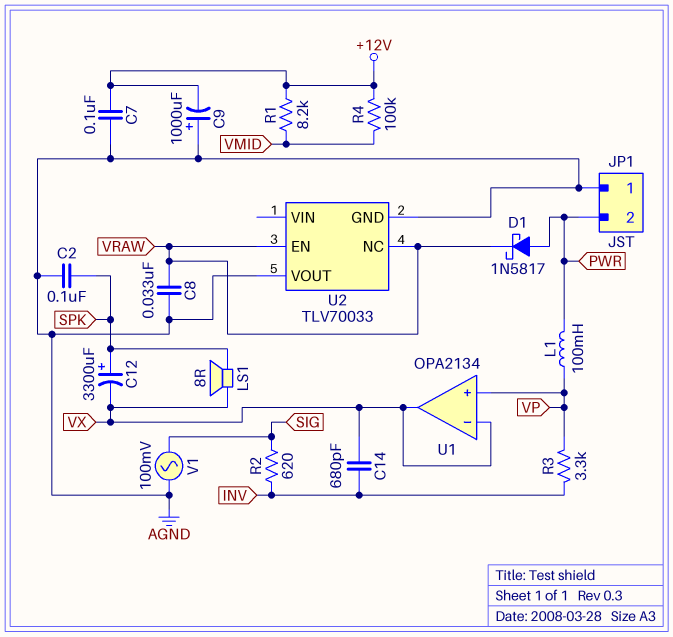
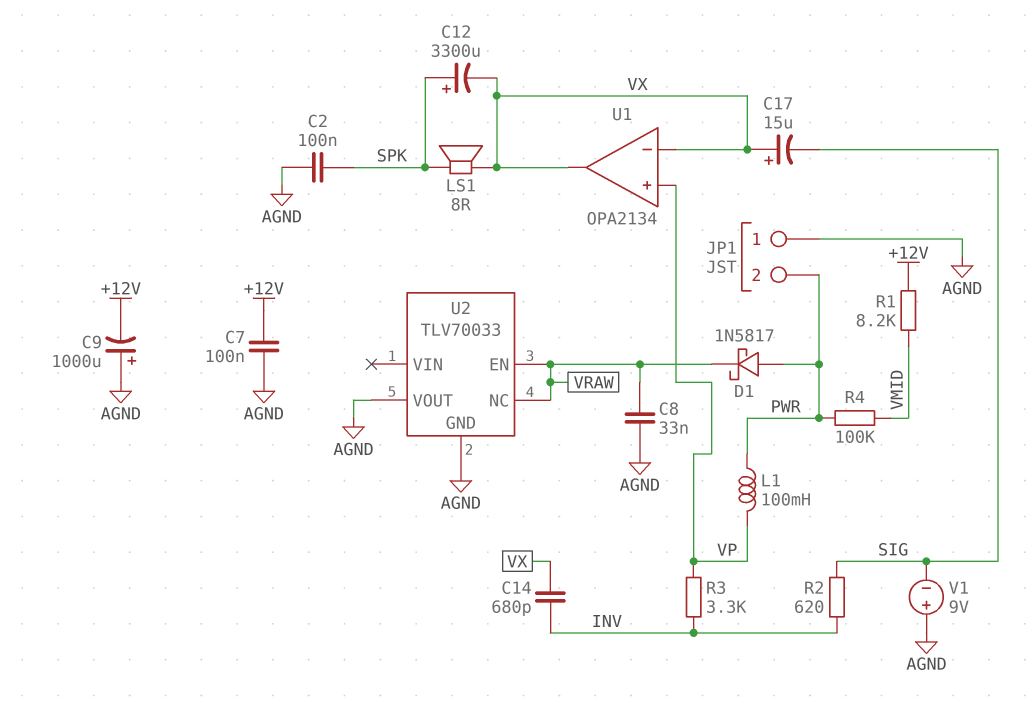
C17: none -> 15uF (plus VX, minus SIG)
R4: 100k (+12V, VMID) -> 100k (PWR, VMID)
V1: AC 100mV (AGND, SIG) -> 9V (plus AGND, minus SIG)

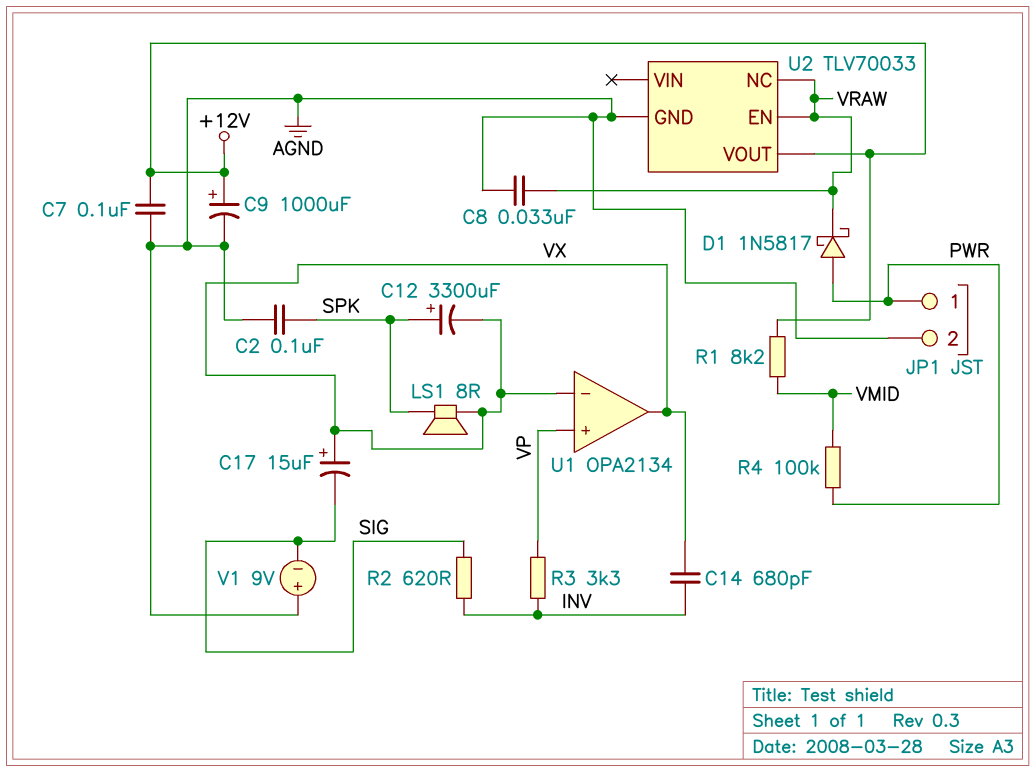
C9: 1000uF (plus AGND, minus +12V) -> 1000uF (plus +12V, minus AGND)
JP1 pin 1: AGND -> PWR
JP1 pin 2: PWR -> AGND
L1: 100mH (PWR, VP) -> none
U2 pin VOUT: AGND -> +12V

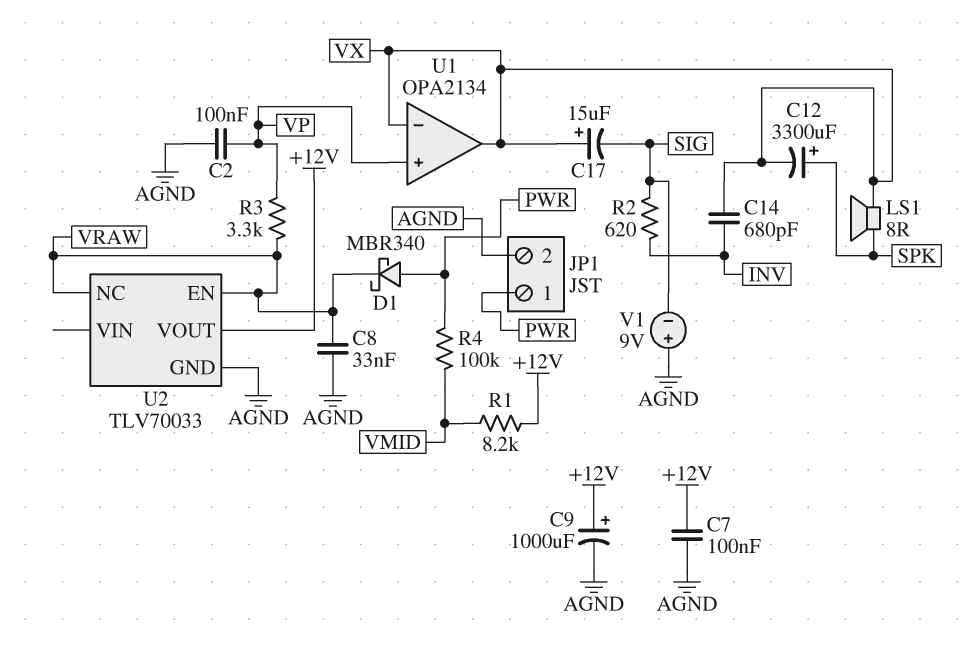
C2: 100nF (AGND, SPK) -> 100nF (AGND, VP)
D1: schottky 1N5817 (A PWR, K VRAW) -> schottky MBR340 (A PWR, K VRAW)
R3: 3.3k (INV, VP) -> 3.3k (VP, VRAW)

